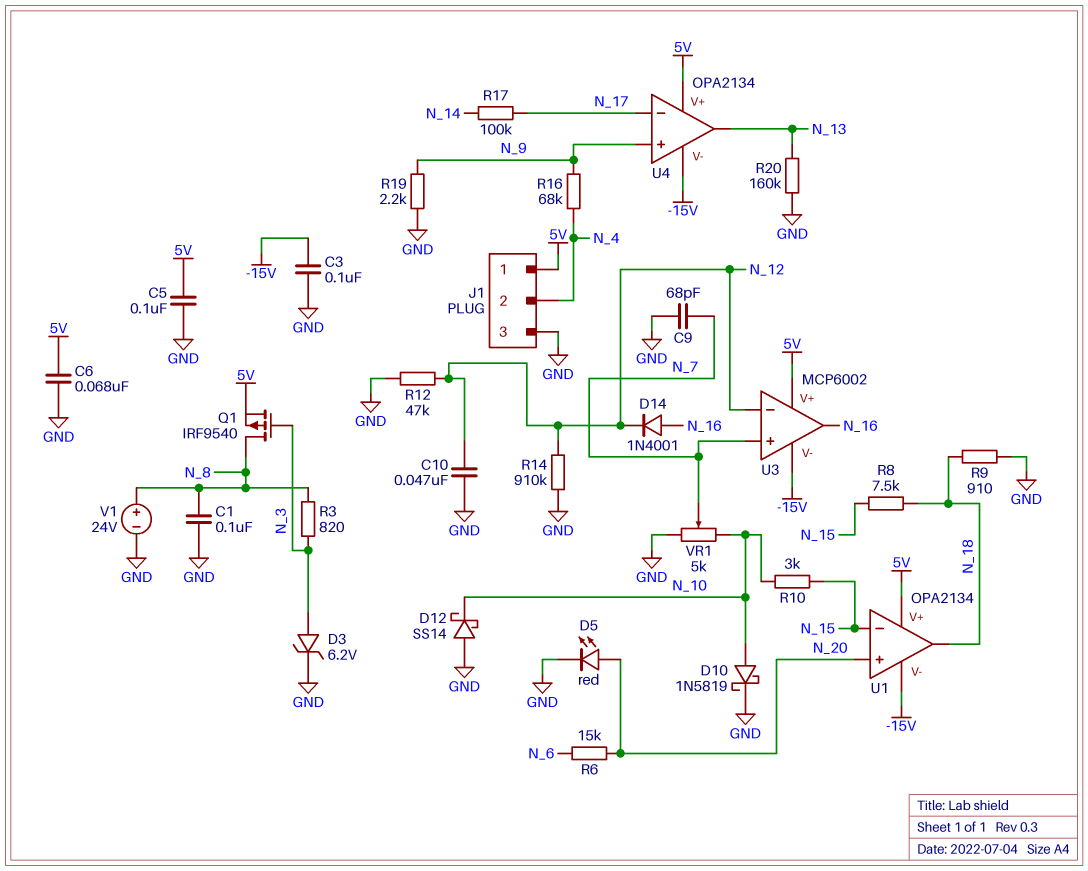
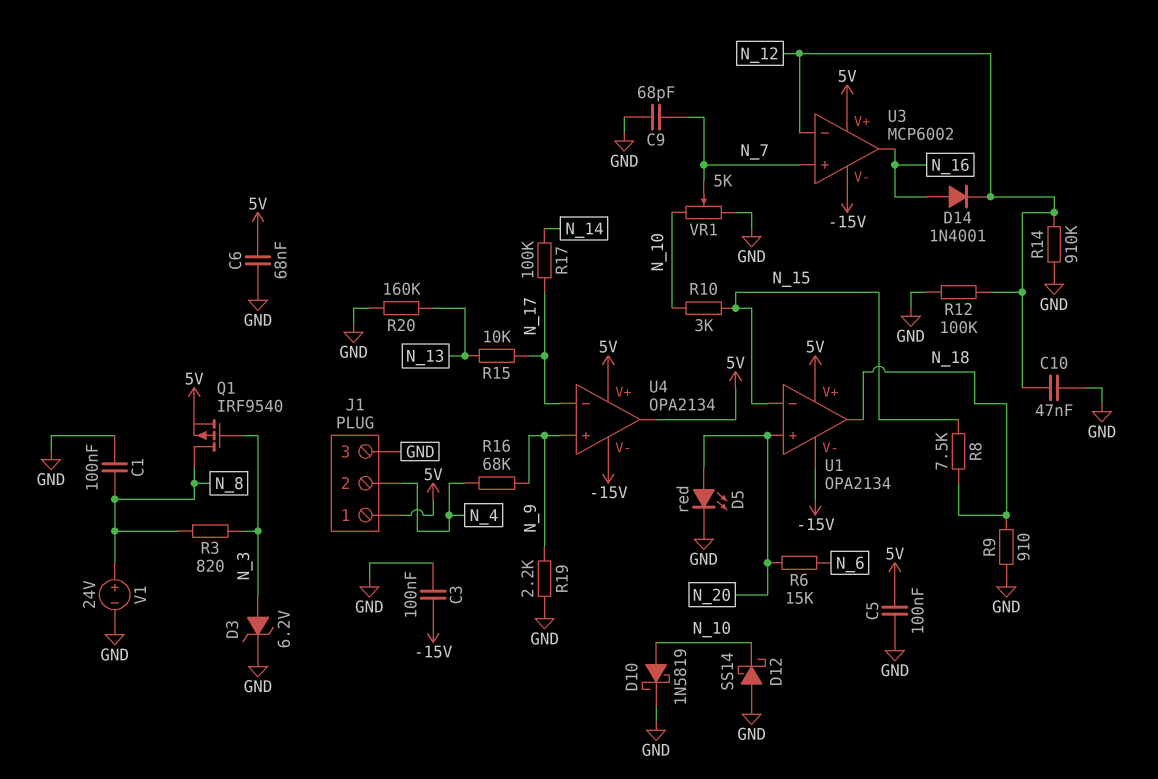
R12: 47k (GND, N_12) -> 100k (GND, N_12)
R15: none -> 10k (N_13, N_17)
U4 pin out: N_13 -> 5V

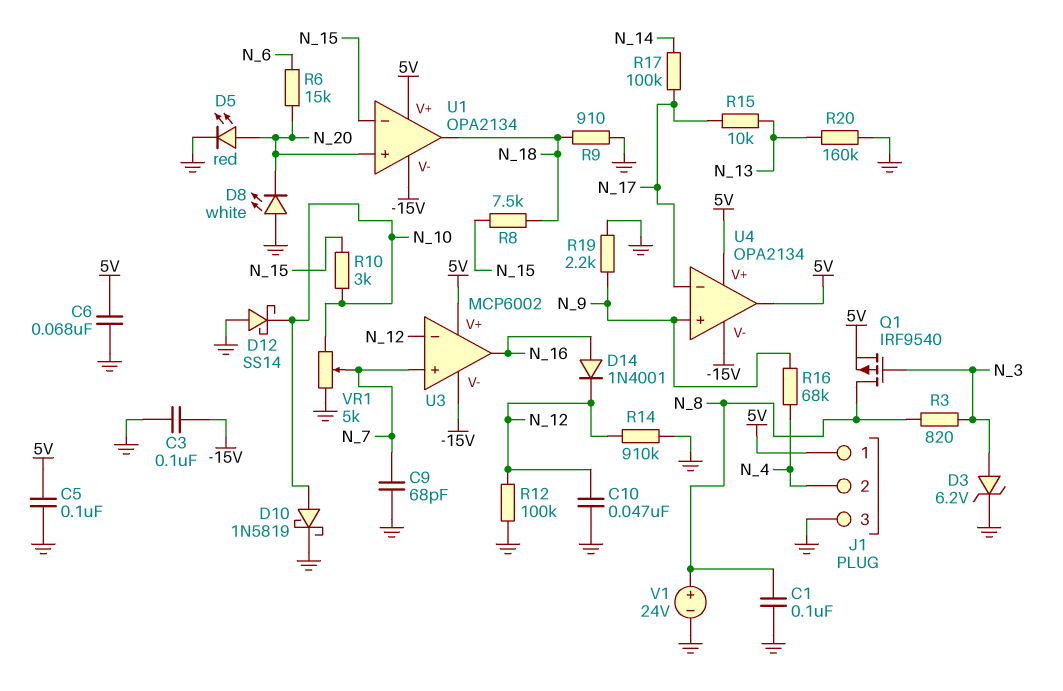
D8: none -> LED white (A GND, K N_20)

